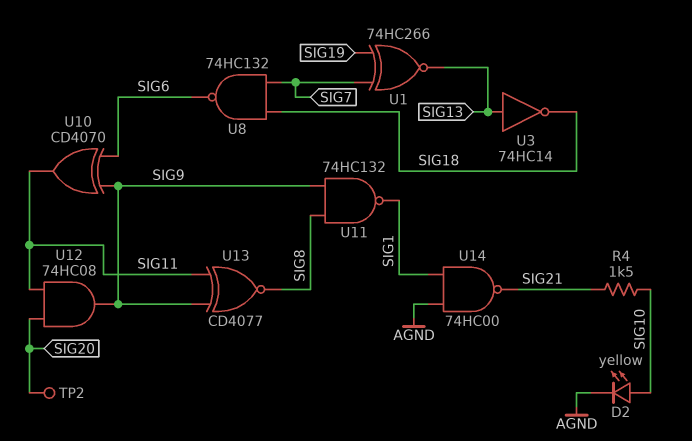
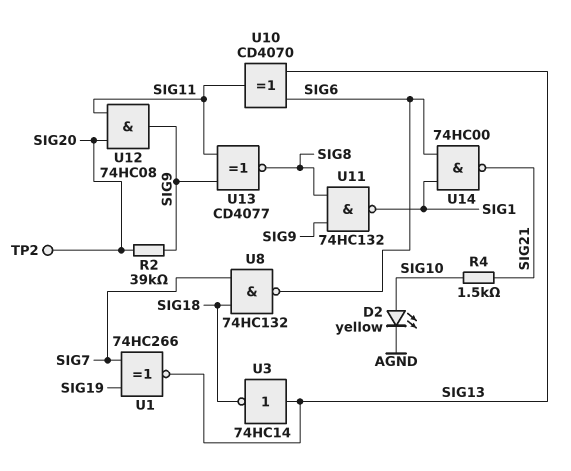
R2: none -> 39k (SIG9, SIG20)
U10: XOR CD4070 (in SIG6, in SIG9, out SIG11) -> XOR CD4070 (in SIG6, in SIG13, out SIG11)
U14: NAND 74HC00 (in AGND, in SIG1, out SIG21) -> NAND 74HC00 (in SIG1, in SIG6, out SIG21)

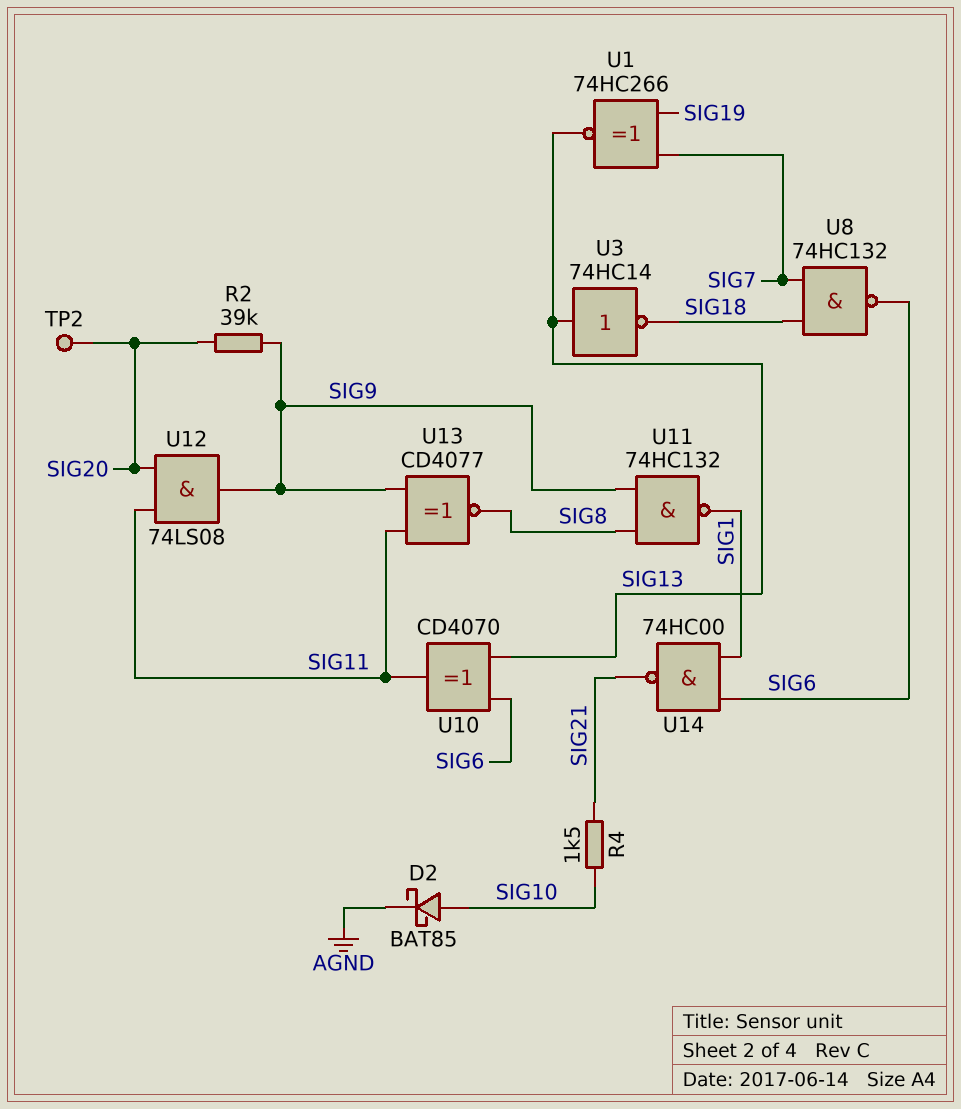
D2: LED yellow (A SIG10, K AGND) -> schottky BAT85 (A SIG10, K AGND)
U12: AND 74HC08 (in SIG11, in SIG20, out SIG9) -> AND 74LS08 (in SIG11, in SIG20, out SIG9)

